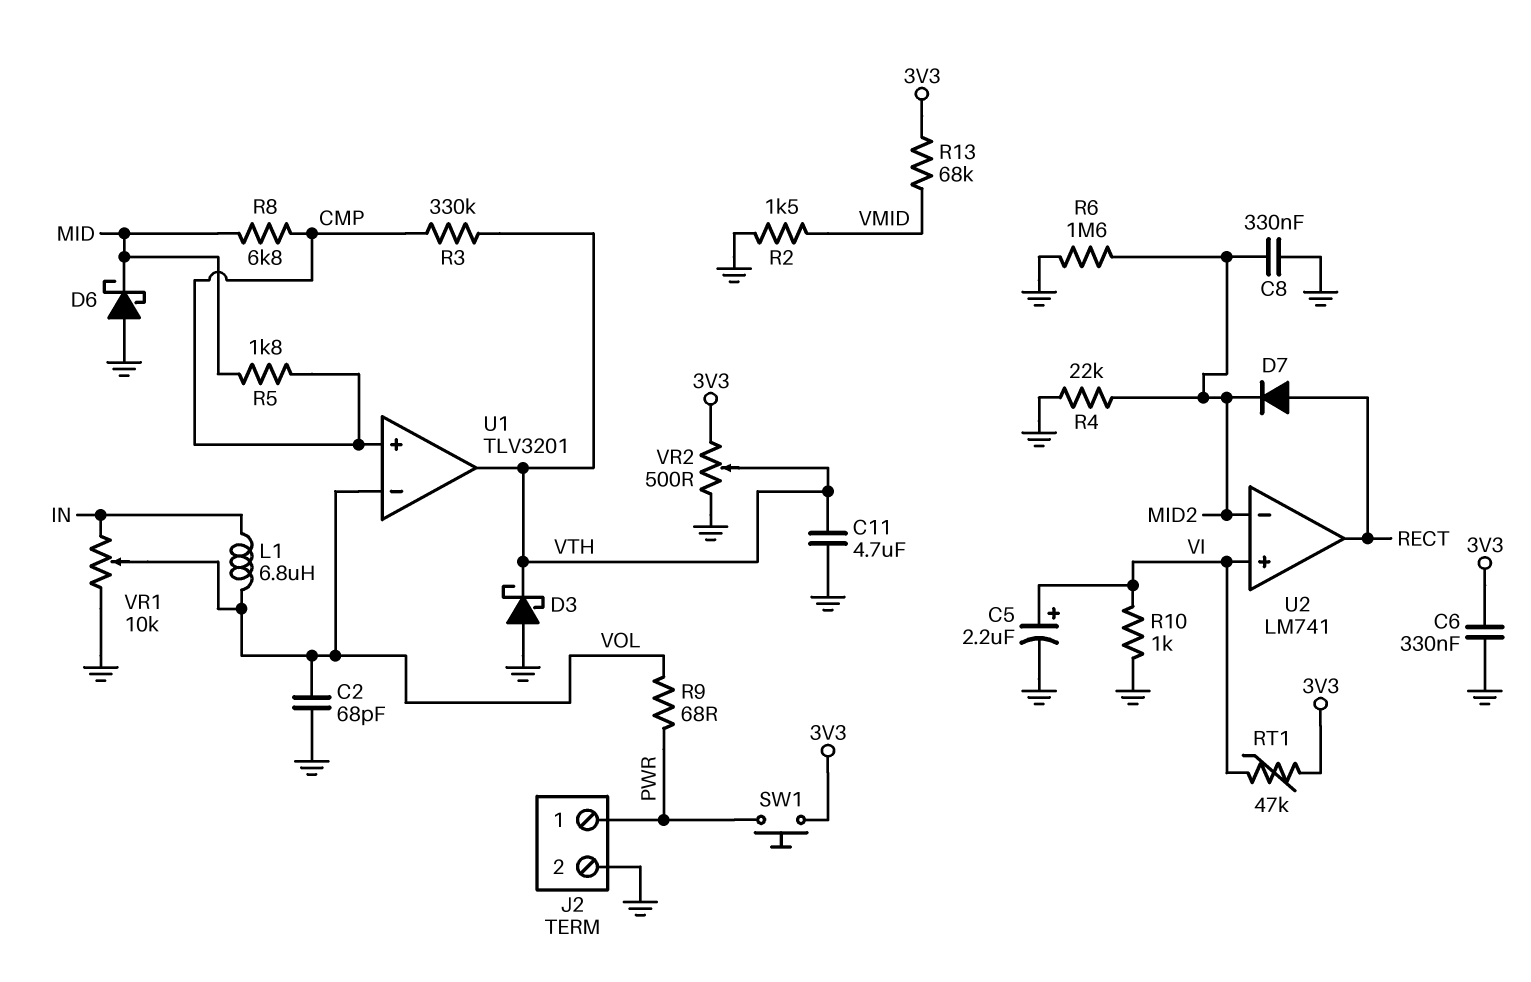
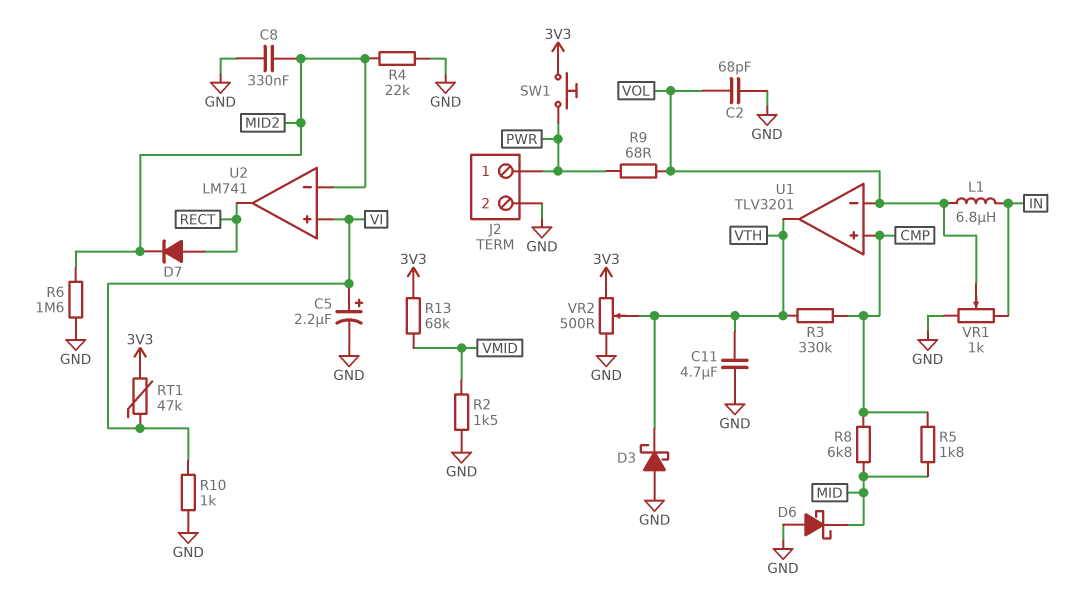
C6: 330nF (3V3, GND) -> none
VR1: 10k (GND, IN, wiper VOL) -> 1k (GND, IN, wiper VOL)

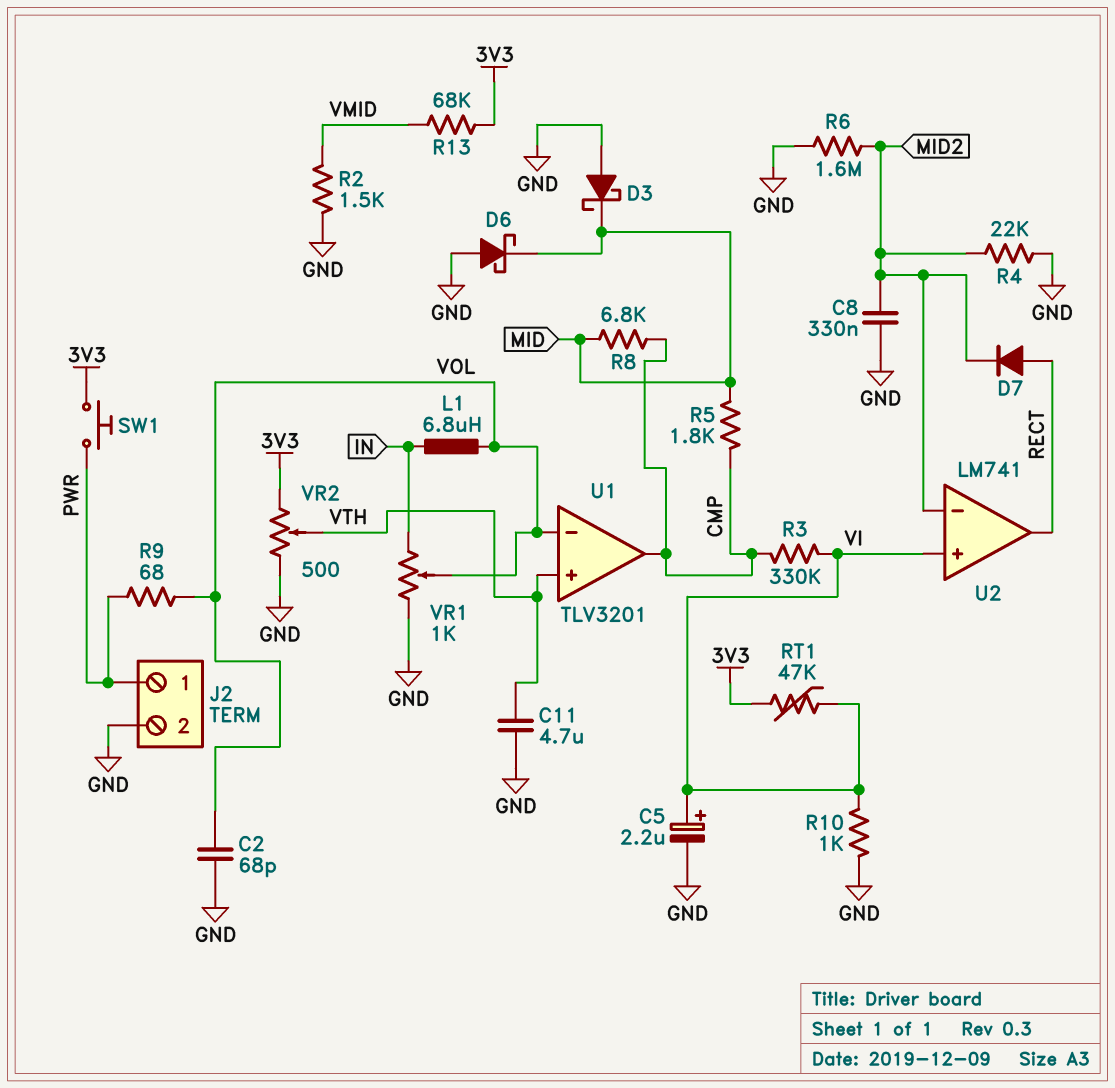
D3: schottky (A GND, K VTH) -> schottky (A GND, K MID)
R3: 330k (CMP, VTH) -> 330k (CMP, VI)
U1 pin in+: CMP -> VTH
U1 pin out: VTH -> CMP

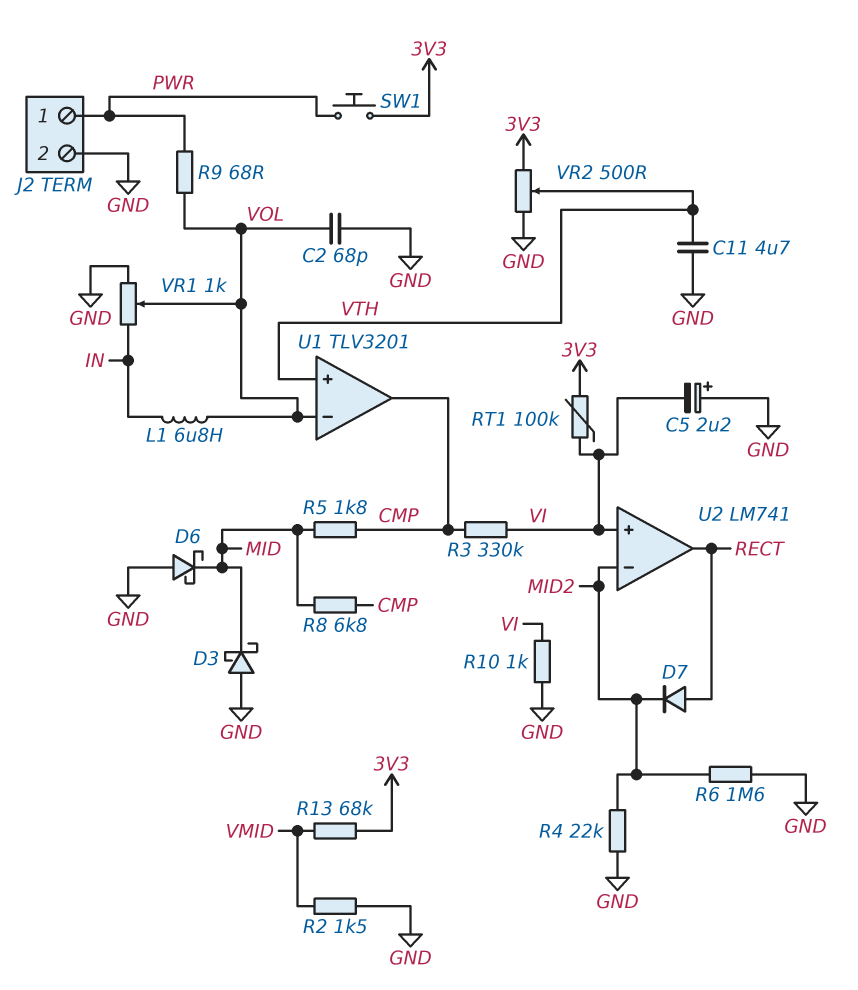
C5: 2.2uF (plus VI, minus GND) -> 2.2uF (plus GND, minus VI)
C8: 330nF (GND, MID2) -> none
RT1: 47k (3V3, VI) -> 100k (3V3, VI)

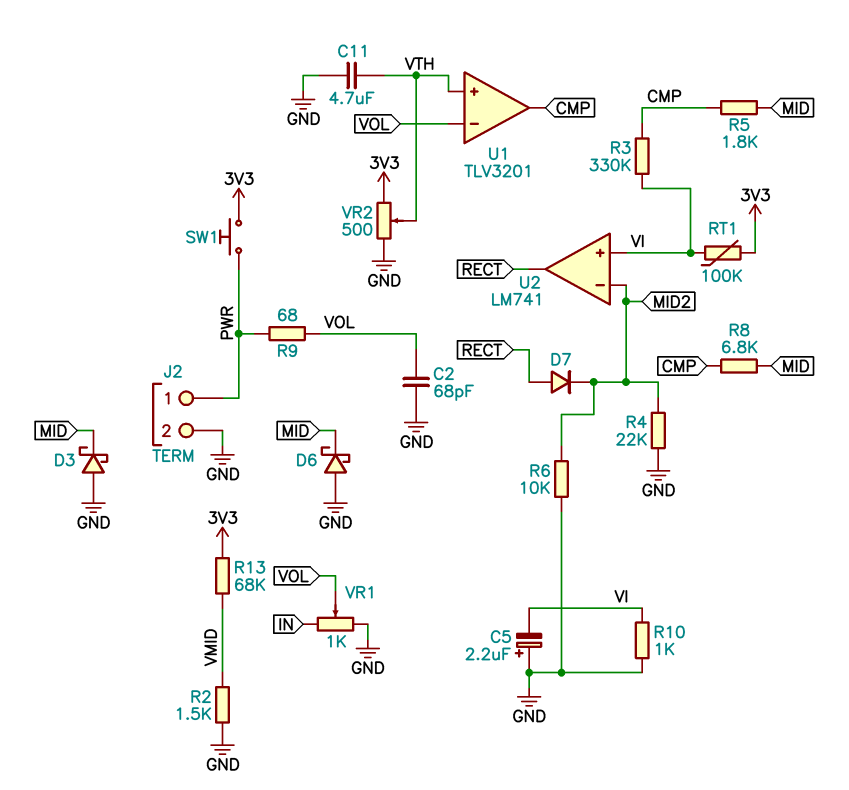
L1: 6.8uH (IN, VOL) -> none
R6: 1.6M (GND, MID2) -> 10k (GND, MID2)

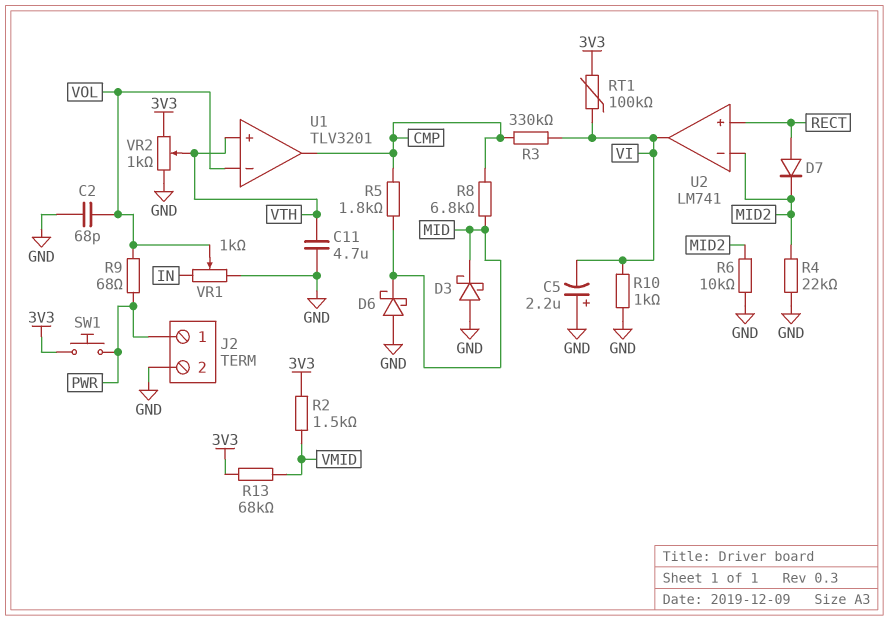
R2: 1.5k (GND, VMID) -> 1.5k (3V3, VMID)
U2 pin in+: VI -> RECT
U2 pin out: RECT -> VI
VR2: 500 (3V3, GND, wiper VTH) -> 1k (3V3, GND, wiper VTH)

